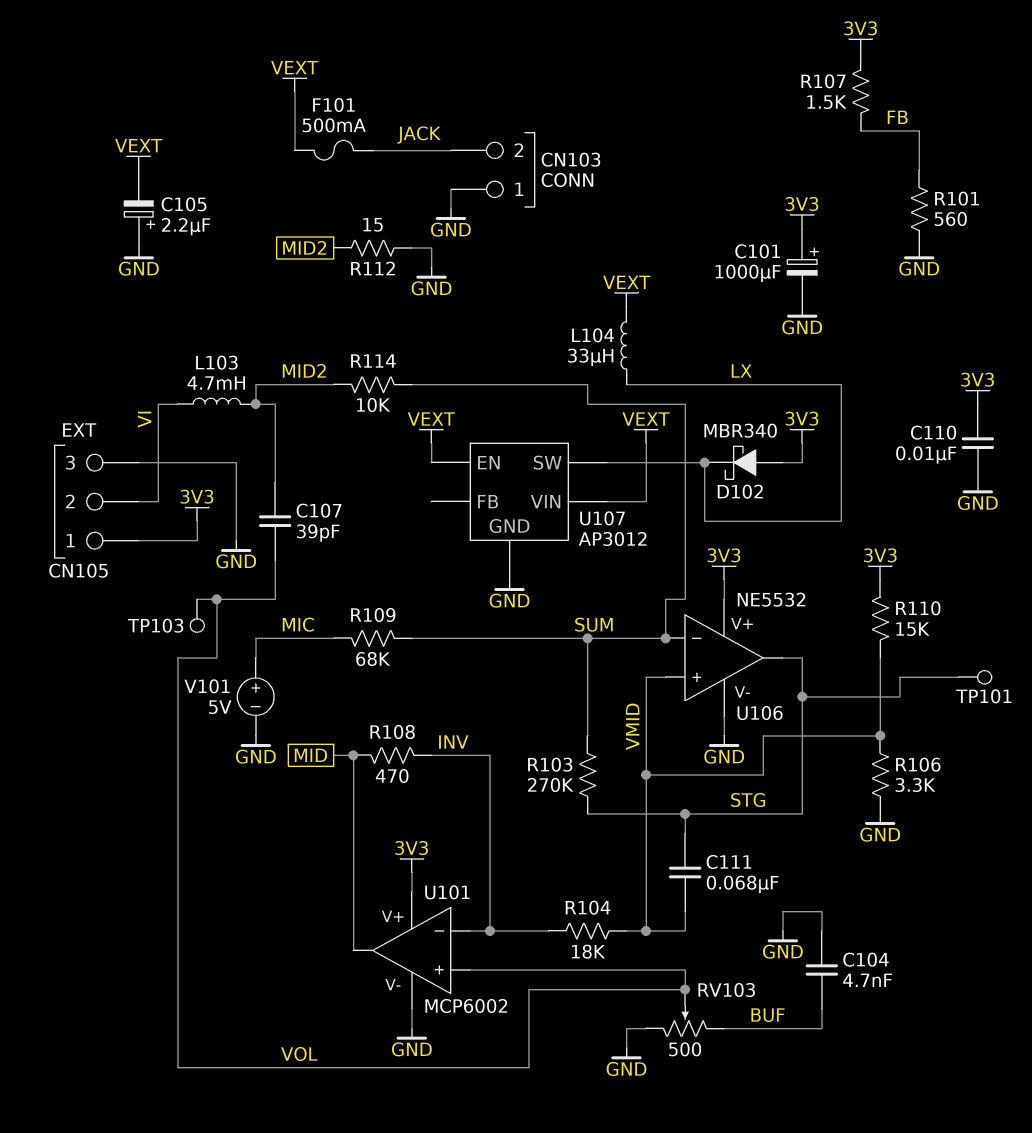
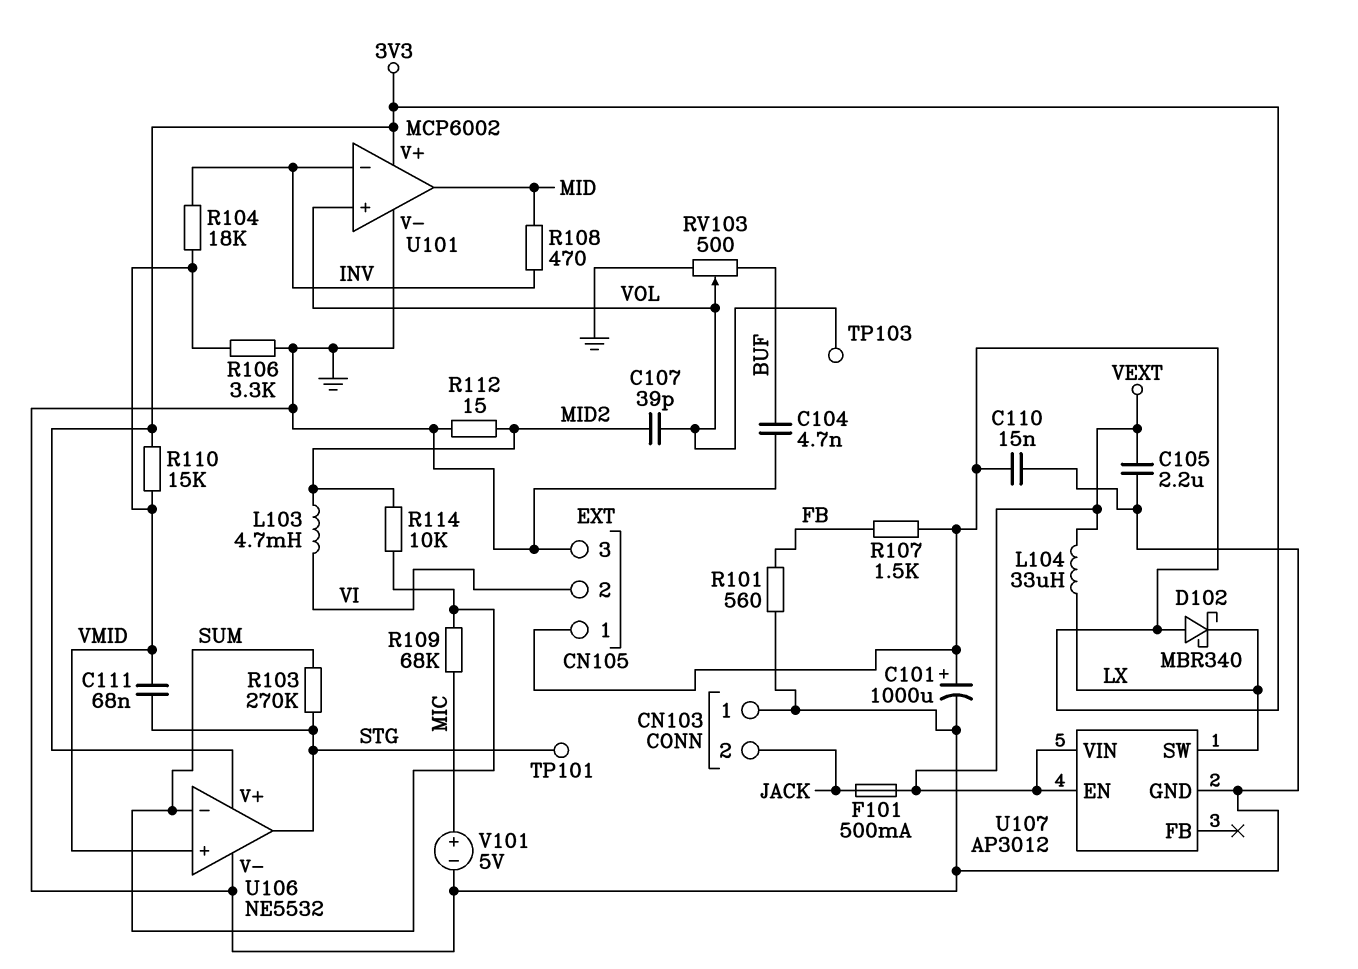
C105: 2.2uF (plus GND, minus VEXT) -> 2.2uF (GND, VEXT)
C110: 10nF (3V3, GND) -> 15nF (3V3, GND)

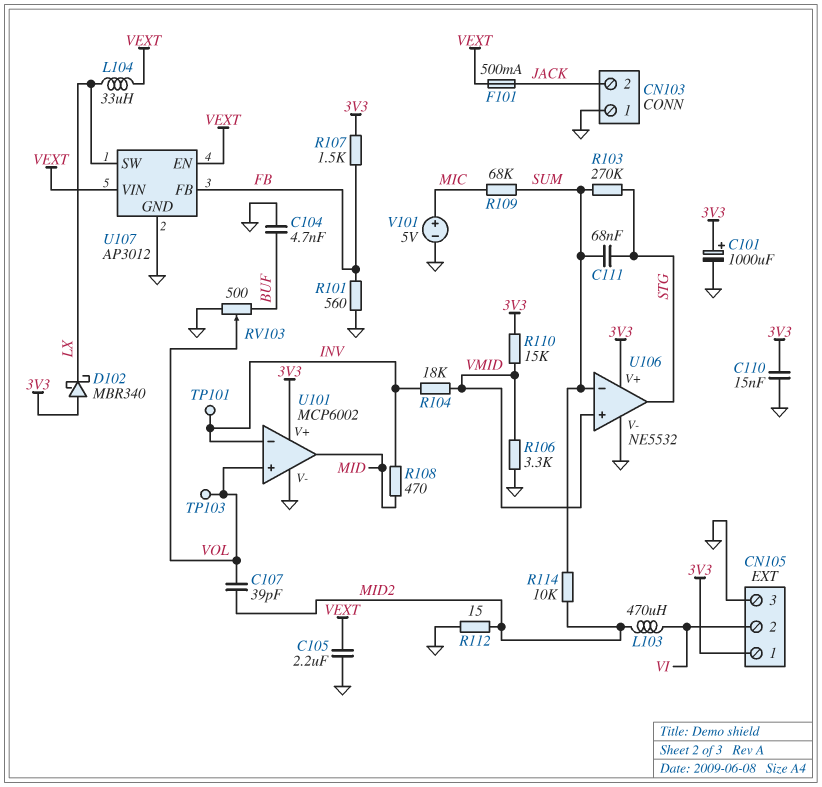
C111: 68nF (STG, VMID) -> 68nF (STG, SUM)
L103: 4.7mH (MID2, VI) -> 470uH (MID2, VI)
TP101: test point (STG) -> test point (INV)
U107 pin FB: none -> FB

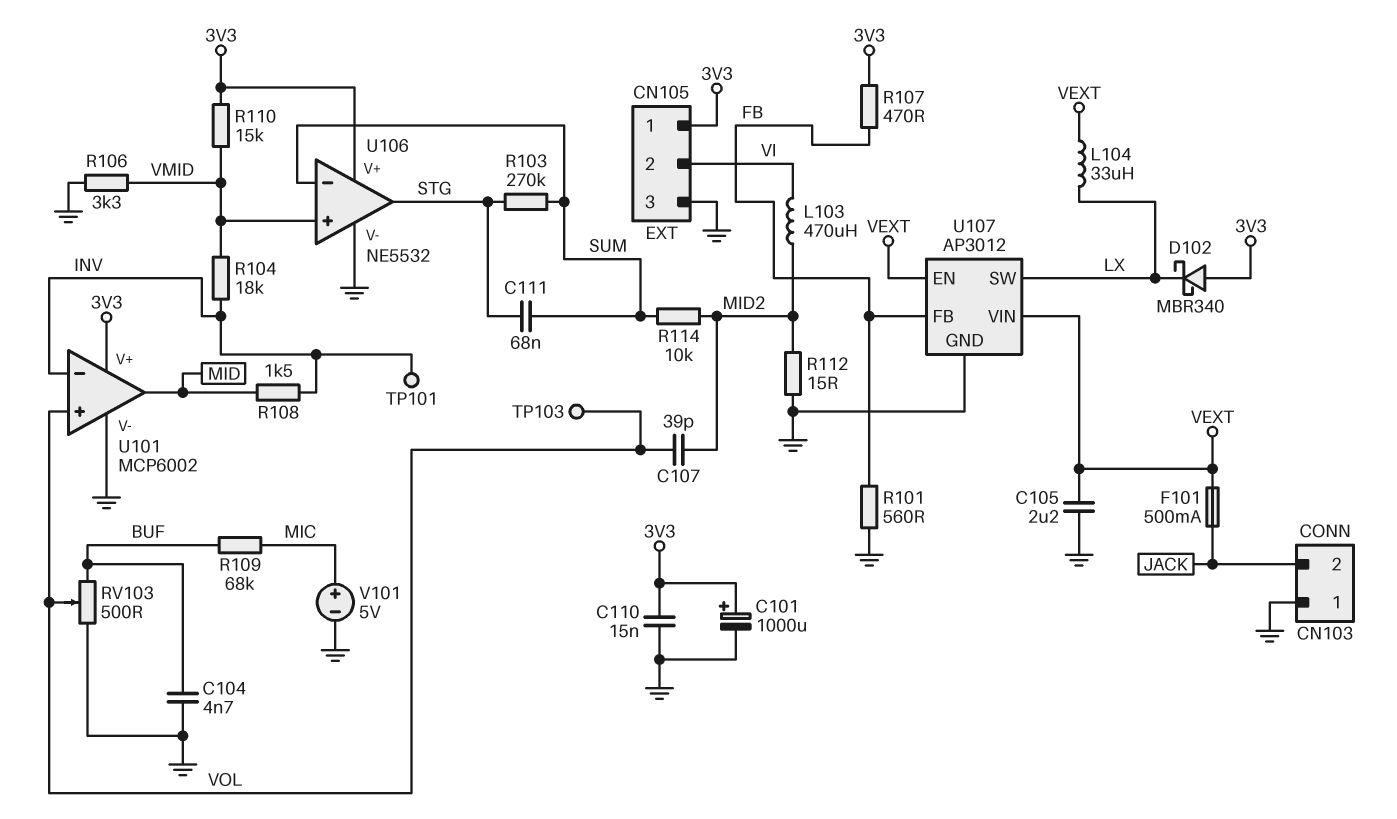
R107: 1.5k (3V3, FB) -> 470 (3V3, FB)
R108: 470 (INV, MID) -> 1.5k (INV, MID)
R109: 68k (MIC, SUM) -> 68k (BUF, MIC)

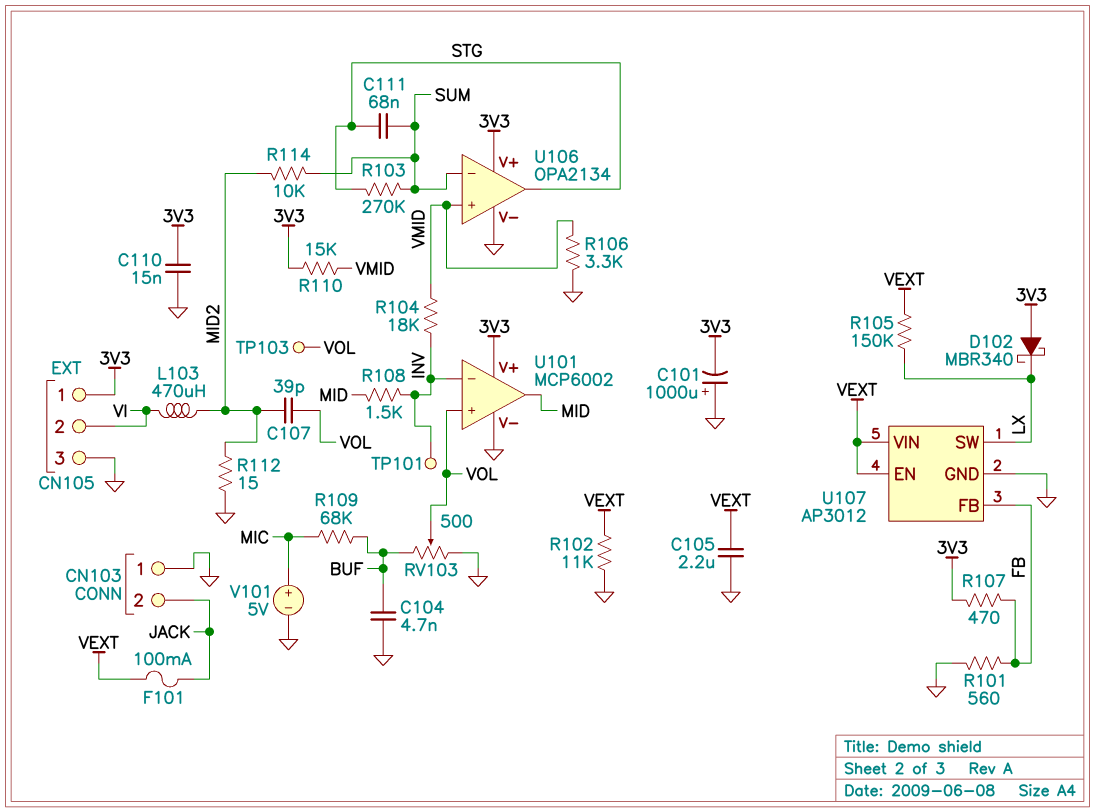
C101: 1000uF (plus 3V3, minus GND) -> 1000uF (plus GND, minus 3V3)
F101: 500mA (JACK, VEXT) -> 100mA (JACK, VEXT)
L104: 33uH (LX, VEXT) -> none
R102: none -> 11k (GND, VEXT)
R105: none -> 150k (LX, VEXT)
U106: NE5532 -> OPA2134

